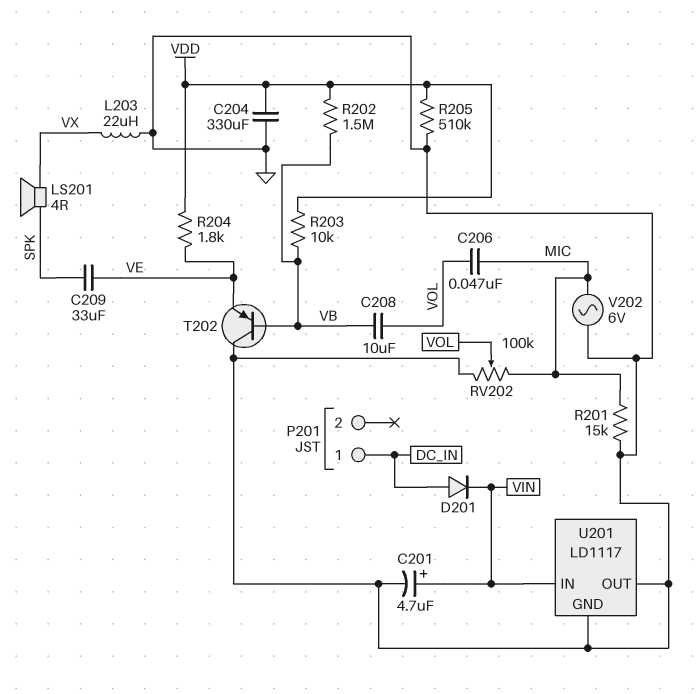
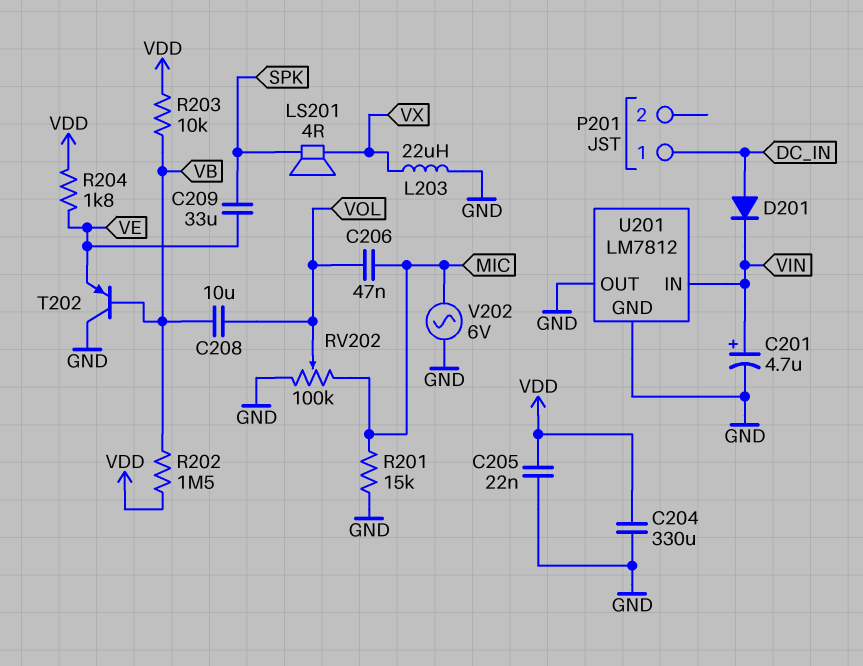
C205: none -> 22nF (GND, VDD)
R205: 510k (GND, VDD) -> none
U201: LD1117 -> LM7812

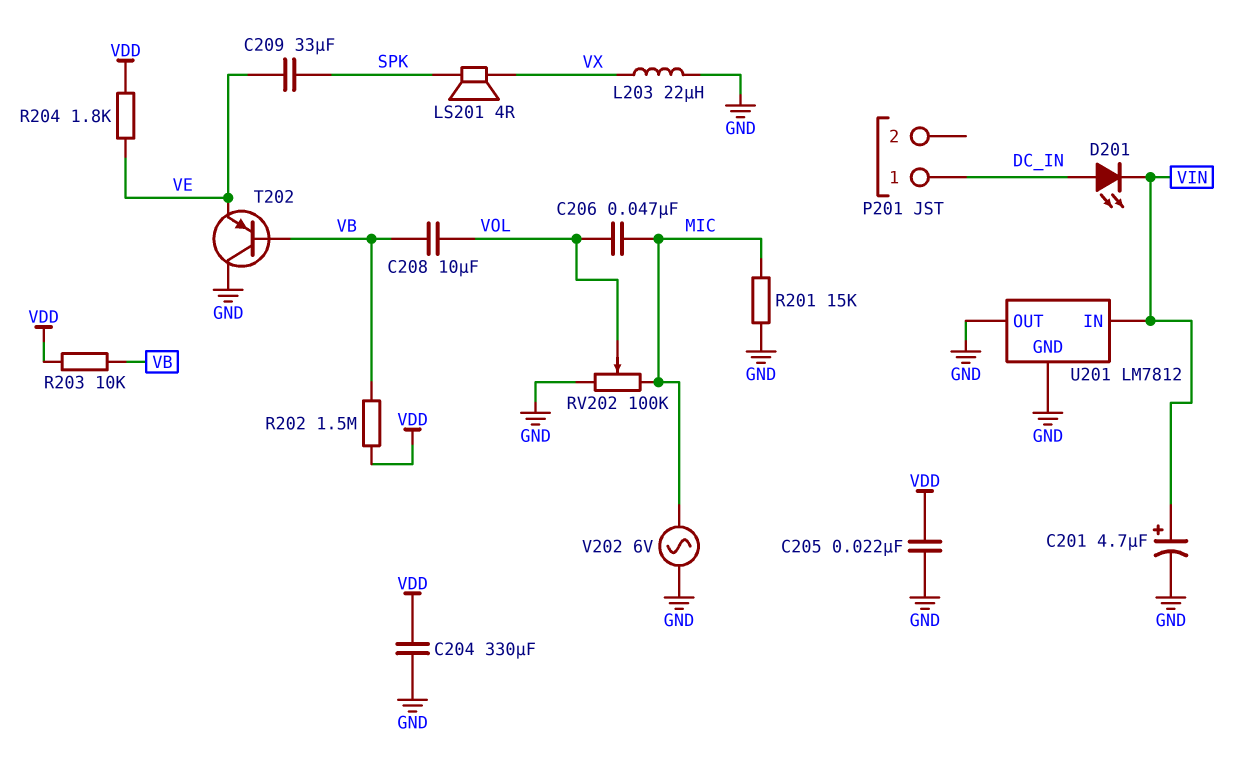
D201: diode (A DC_IN, K VIN) -> LED (A DC_IN, K VIN)

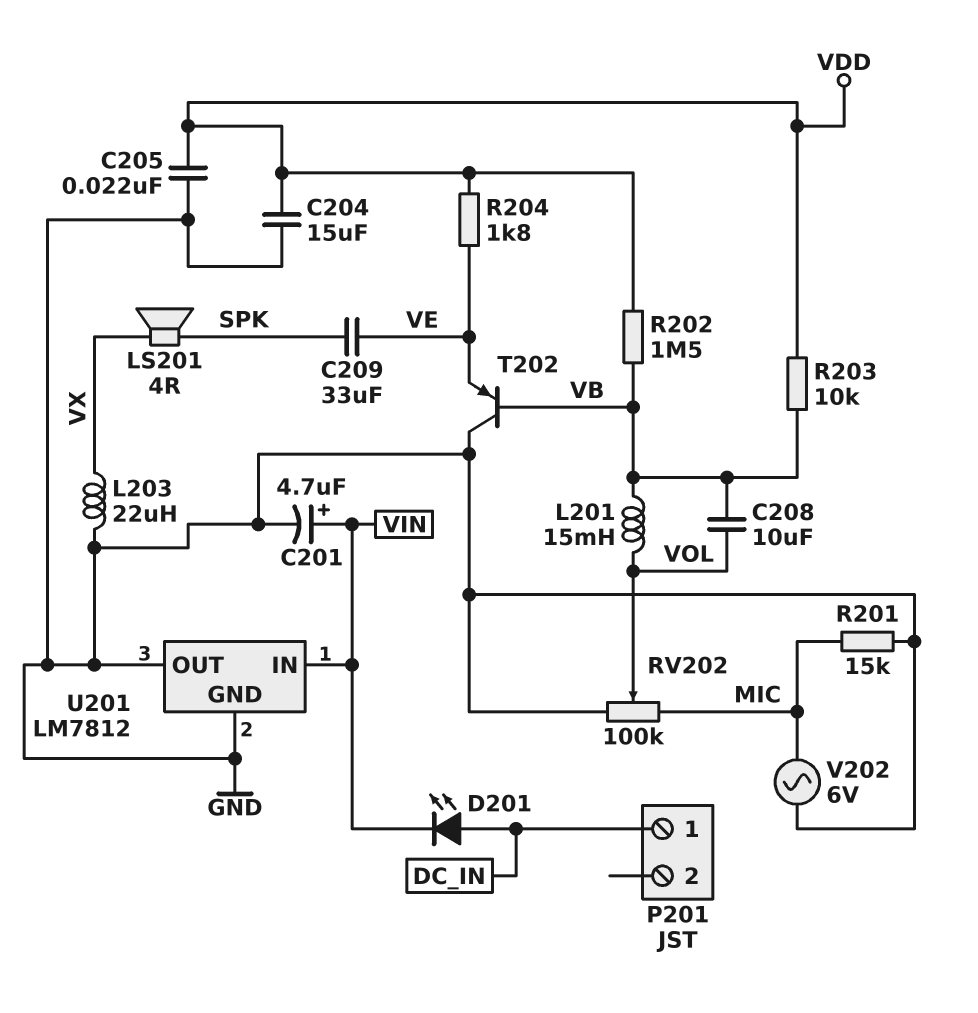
C204: 330uF (GND, VDD) -> 15uF (GND, VDD)
C206: 47nF (MIC, VOL) -> none
L201: none -> 15mH (VB, VOL)

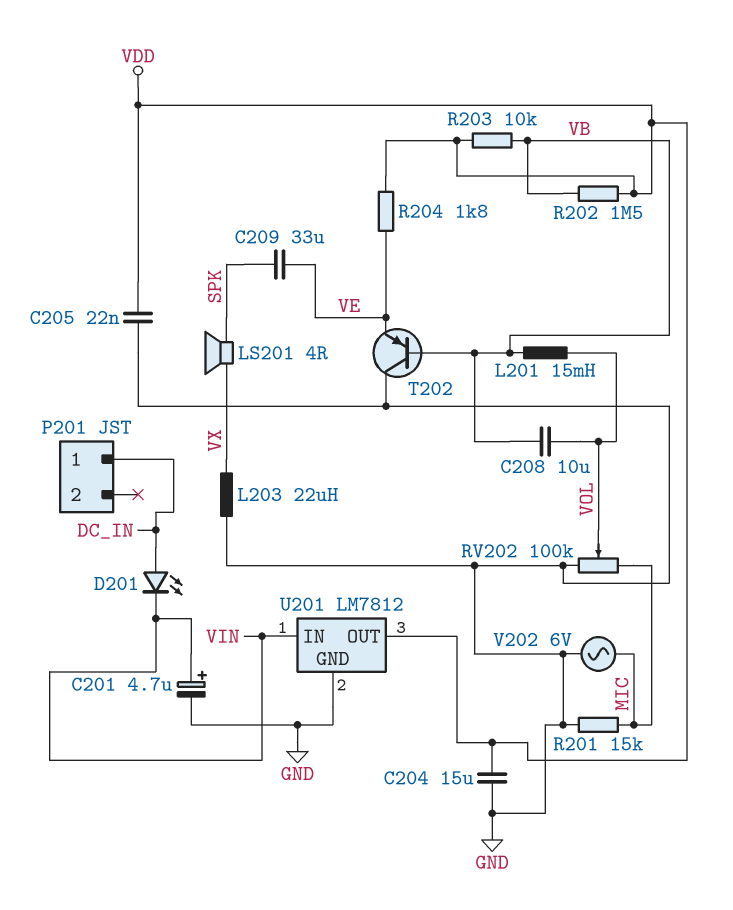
U201 pin OUT: GND -> VDD

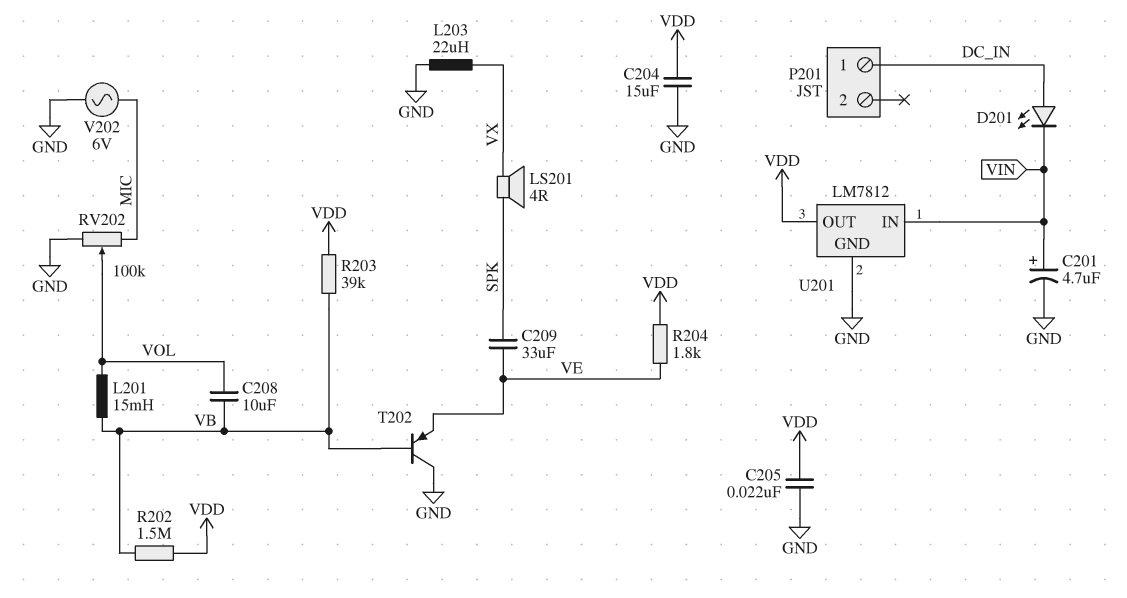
R201: 15k (GND, MIC) -> none
R203: 10k (VB, VDD) -> 39k (VB, VDD)

